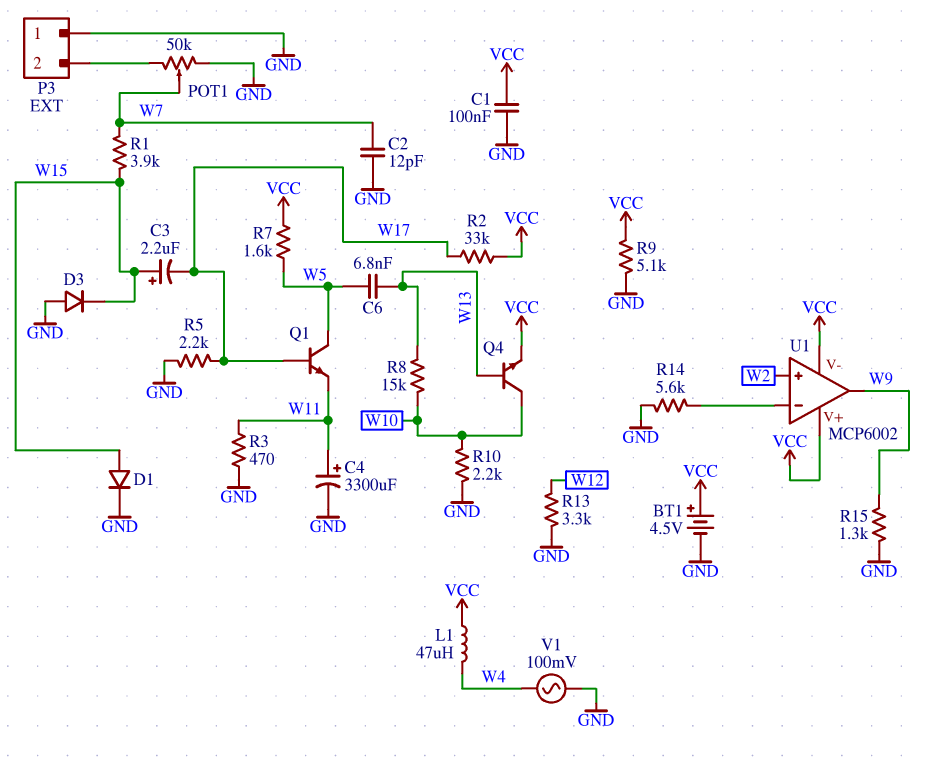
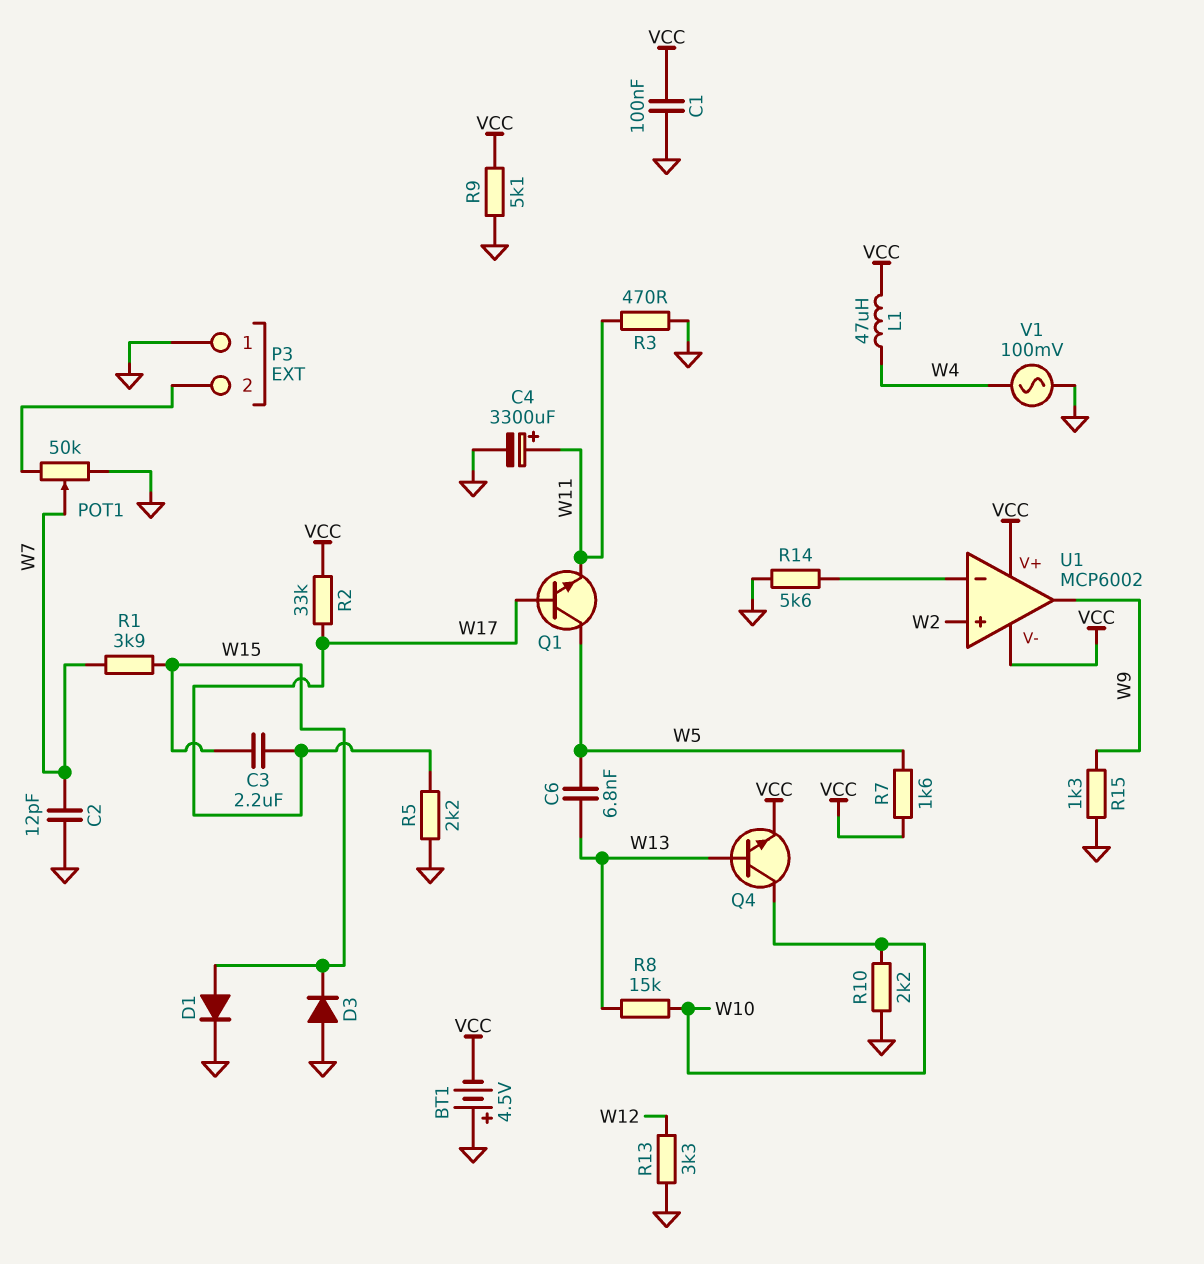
BT1: 4.5V (plus VCC, minus GND) -> 4.5V (plus GND, minus VCC)
C3: 2.2uF (plus W15, minus W17) -> 2.2uF (W15, W17)

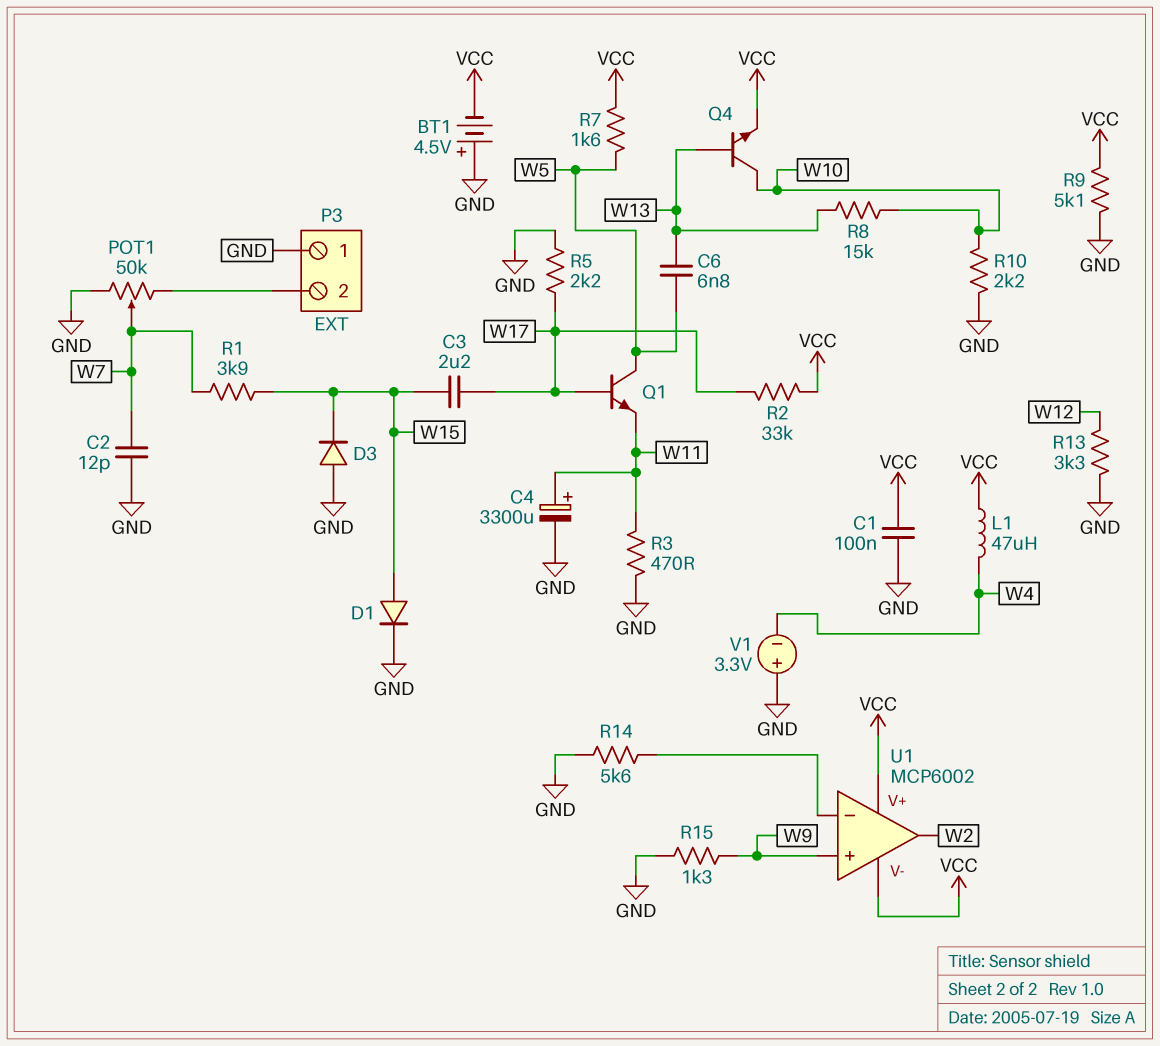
U1 pin in+: W2 -> W9
U1 pin out: W9 -> W2
V1: AC 100mV (GND, W4) -> 3.3V (plus GND, minus W4)

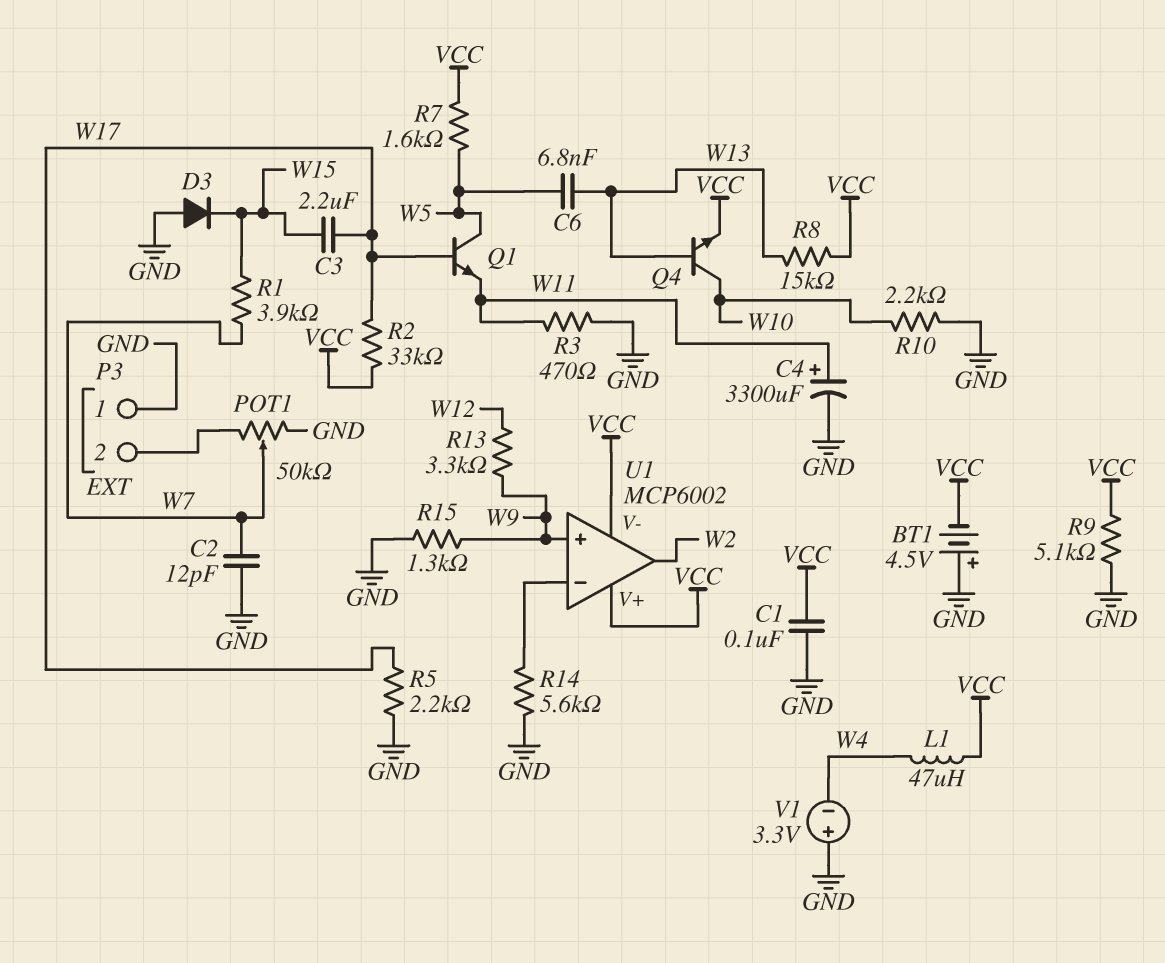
D1: diode (A W15, K GND) -> none
R8: 15k (W10, W13) -> 15k (VCC, W13)
R13: 3.3k (GND, W12) -> 3.3k (W9, W12)

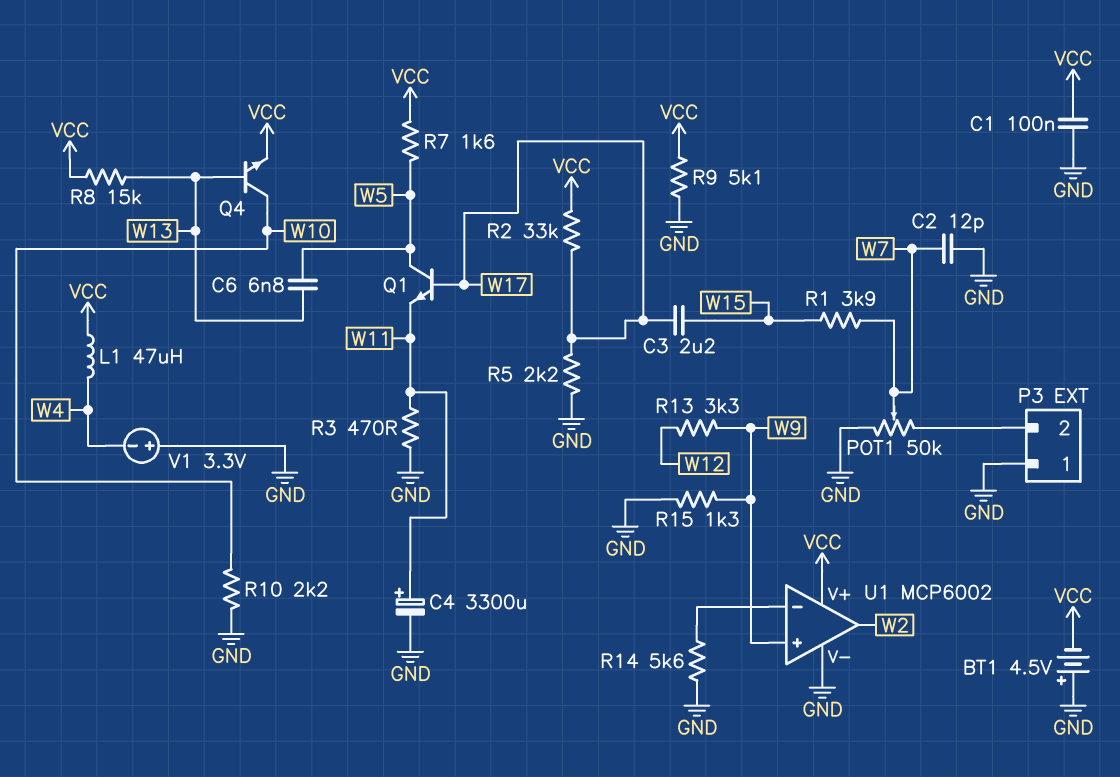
D3: diode (A GND, K W15) -> none
U1 pin V-: VCC -> GND

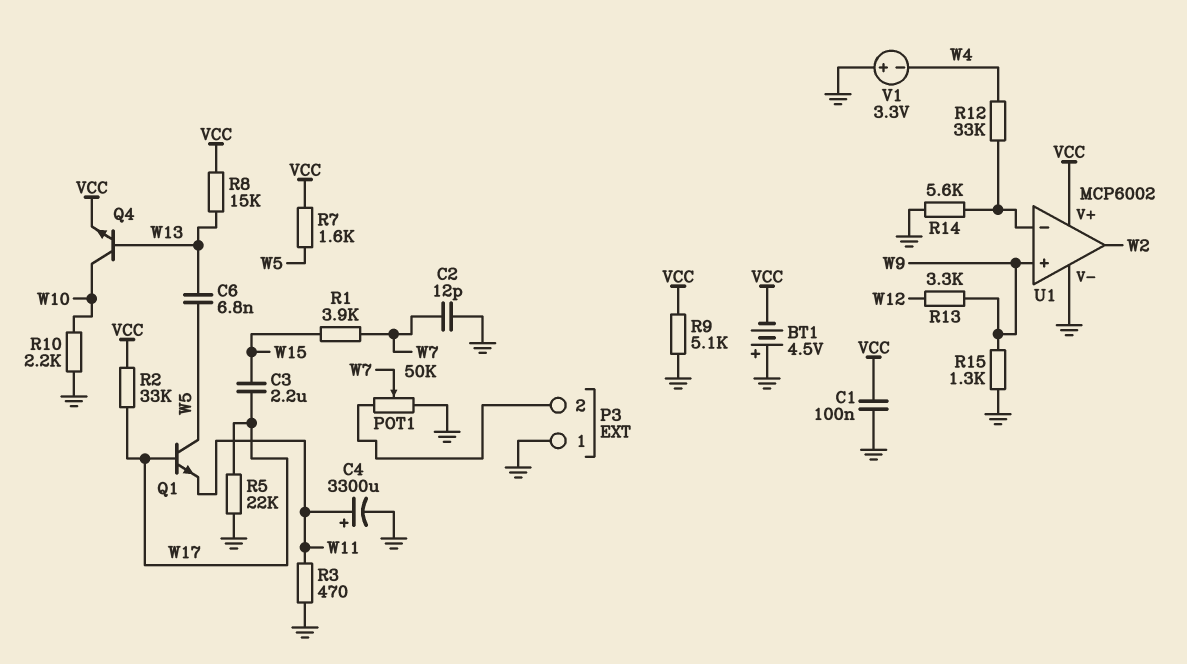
L1: 47uH (VCC, W4) -> none
R5: 2.2k (GND, W17) -> 22k (GND, W17)
R12: none -> 33k (U1/in-, W4)

